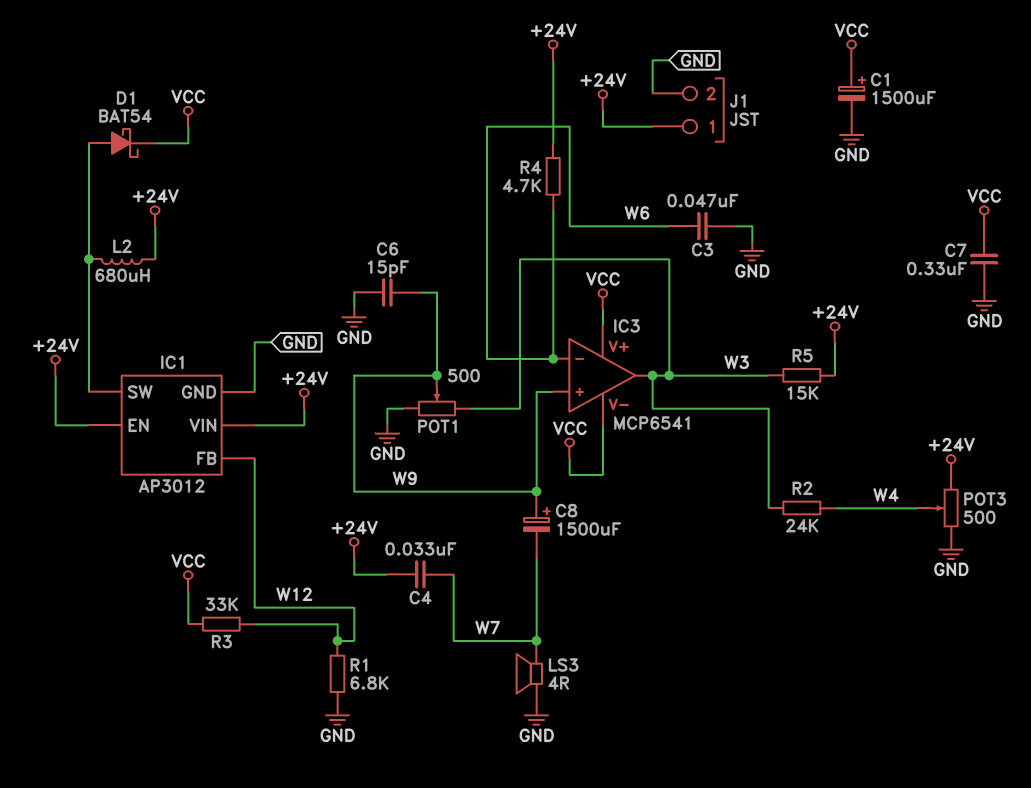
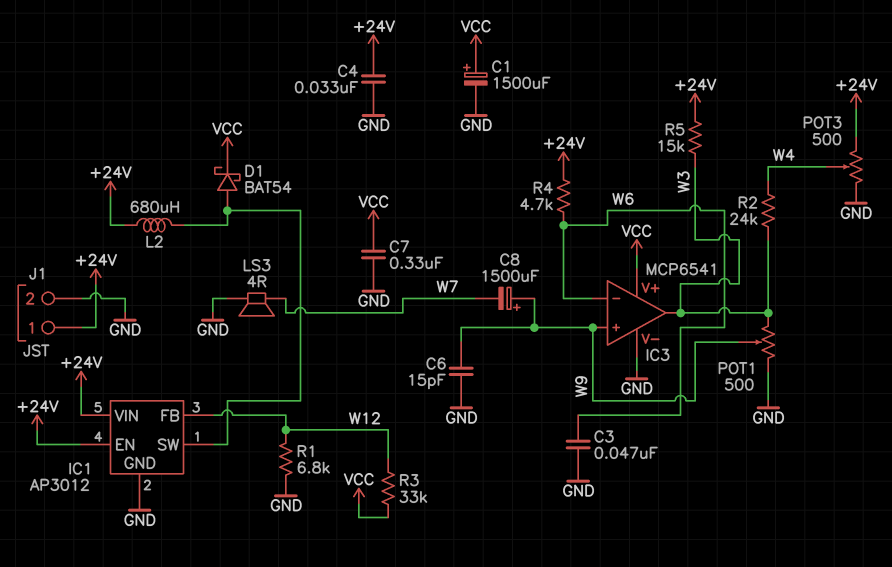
C4: 33nF (+24V, W7) -> 33nF (+24V, GND)
IC3 pin V-: VCC -> GND

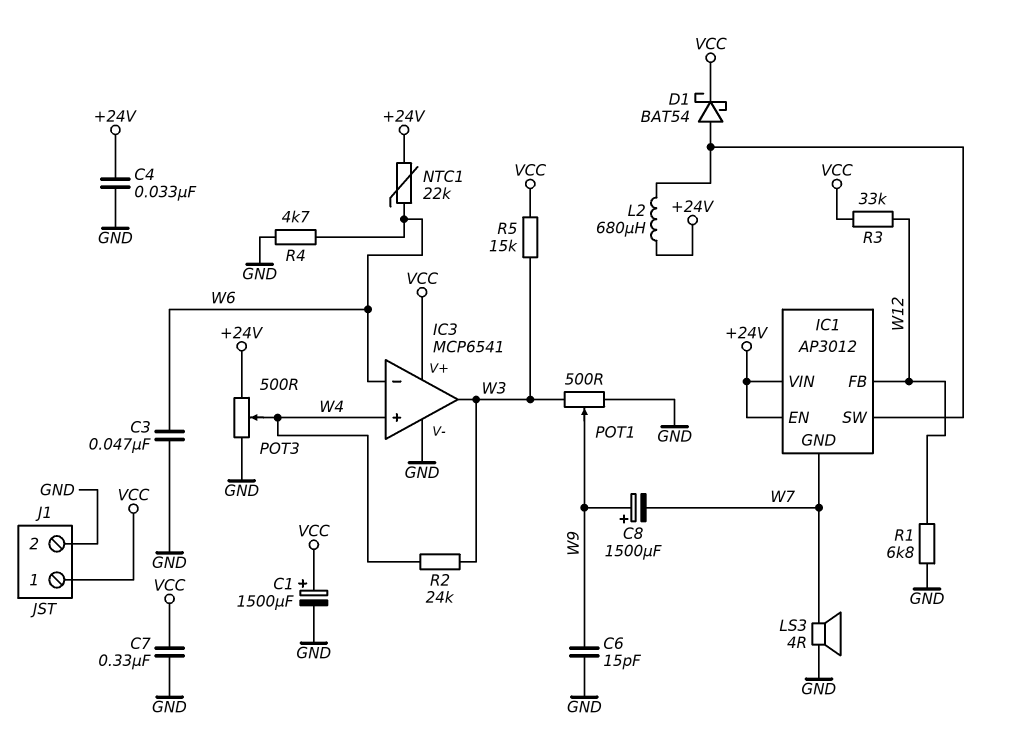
IC1 pin GND: GND -> W7
IC3 pin in+: W9 -> W4
J1 pin 1: +24V -> VCC
NTC1: none -> 22k (+24V, W6)
R4: 4.7k (+24V, W6) -> 4.7k (GND, W6)
R5: 15k (+24V, W3) -> 15k (VCC, W3)

